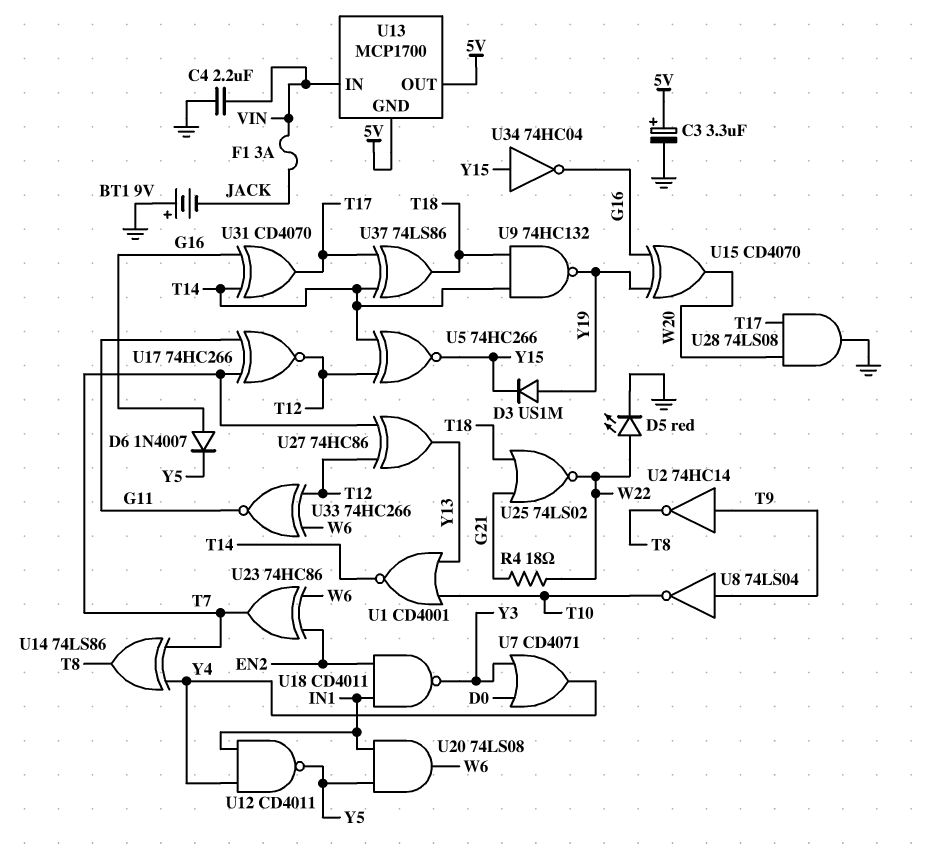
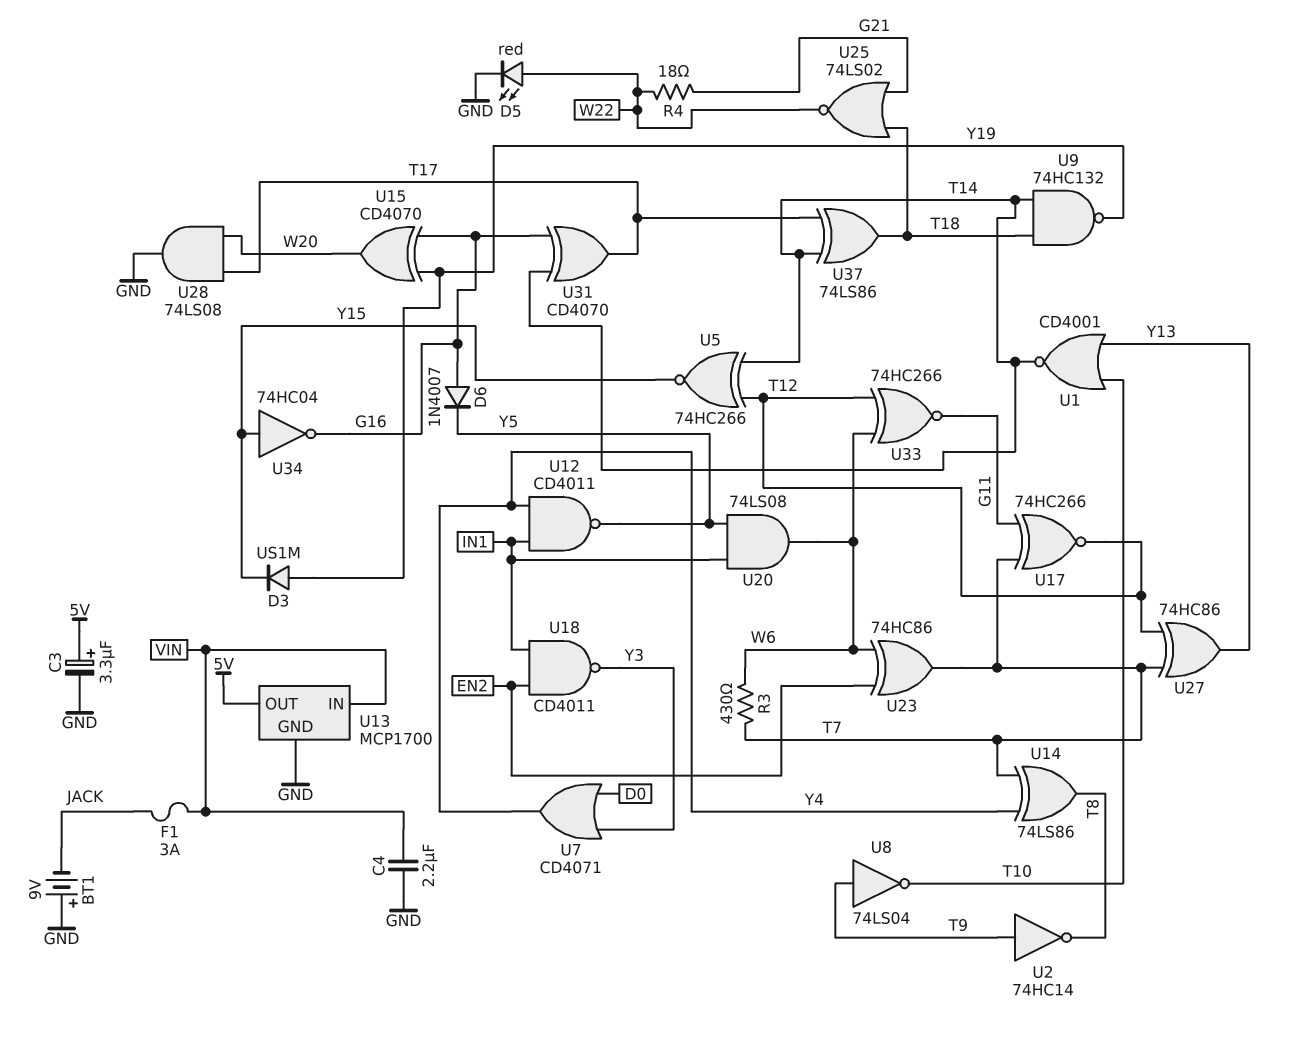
R3: none -> 430 (T7, W6)
U13 pin GND: 5V -> GND

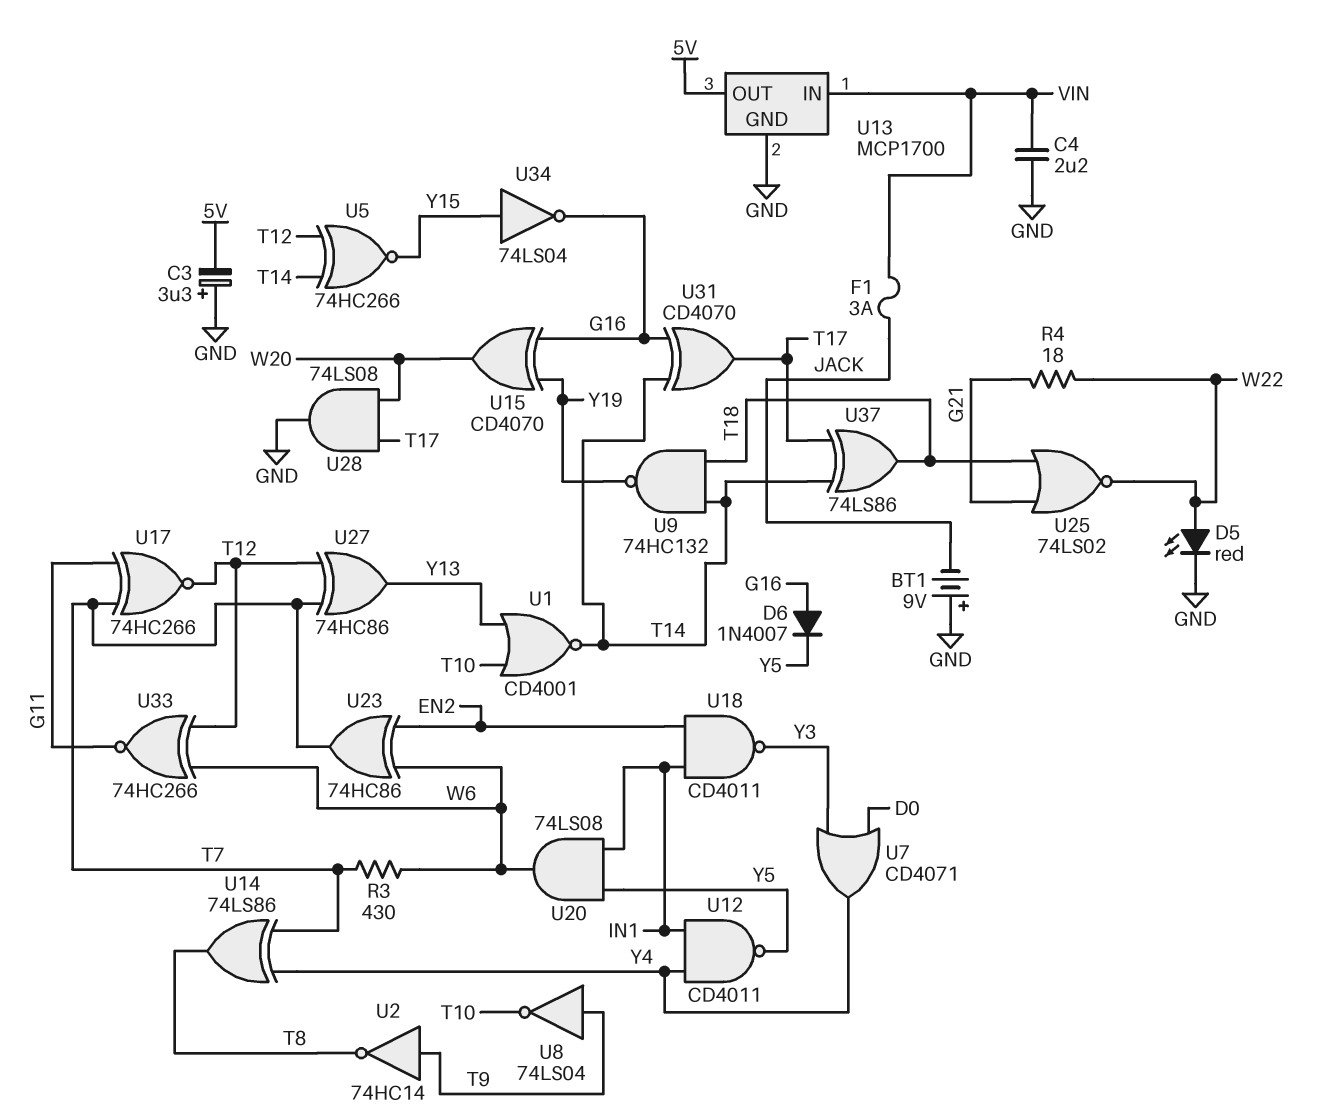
C3: 3.3uF (plus 5V, minus GND) -> 3.3uF (plus GND, minus 5V)
D3: diode US1M (A Y19, K Y15) -> none
U34: NOT 74HC04 (in Y15, out G16) -> NOT 74LS04 (in Y15, out G16)

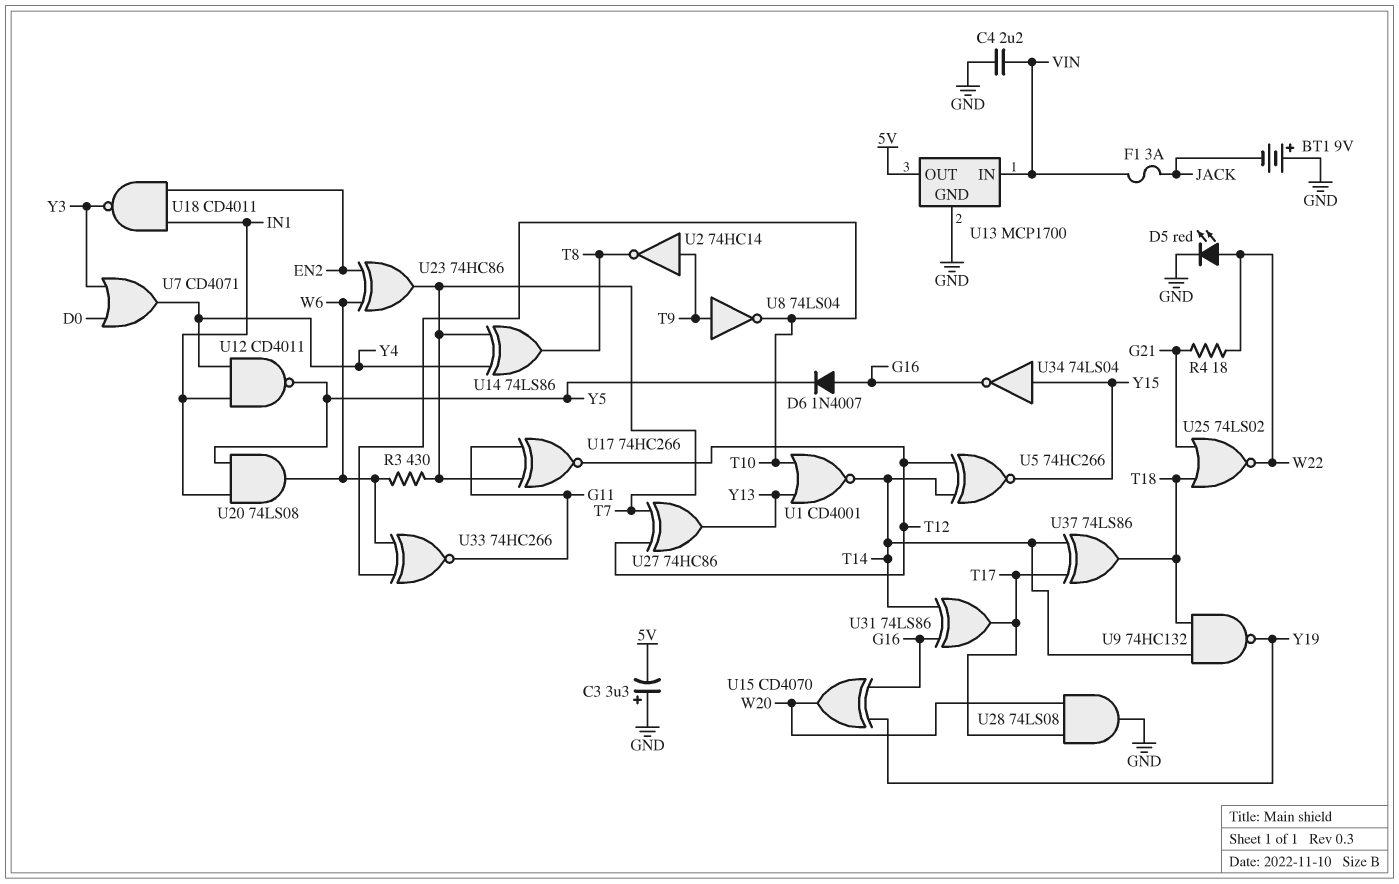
U31: XOR CD4070 (in G16, in T14, out T17) -> XOR 74LS86 (in G16, in T14, out T17)
U33: XNOR 74HC266 (in T12, in W6, out G11) -> XNOR 74HC266 (in T10, in W6, out G11)

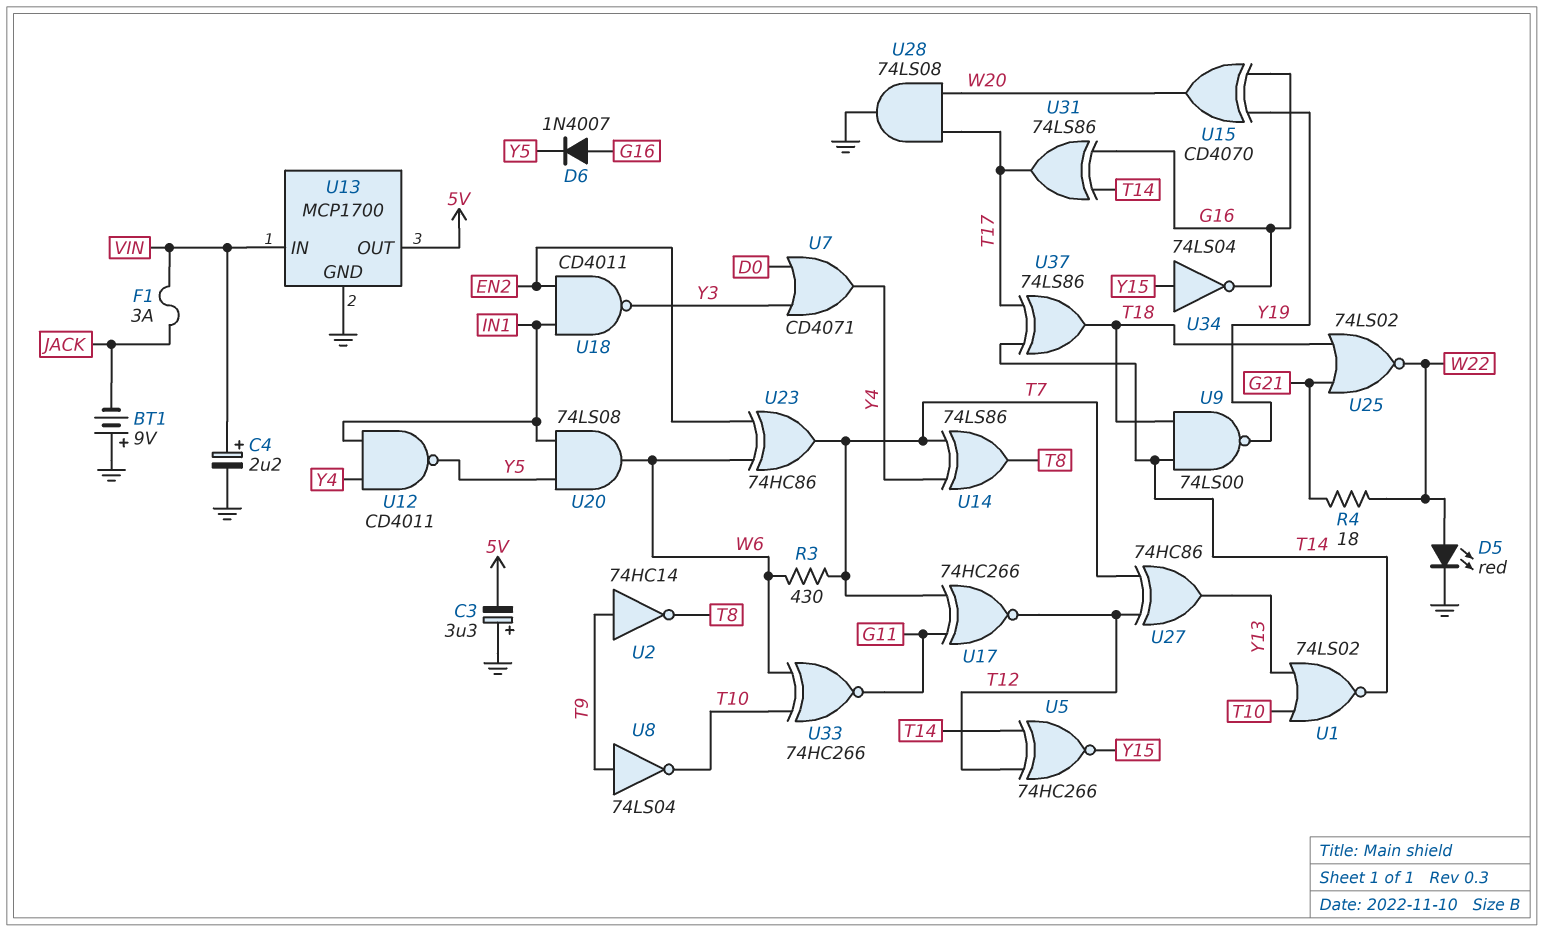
C4: 2.2uF (GND, VIN) -> 2.2uF (plus VIN, minus GND)
U1: NOR CD4001 (in T10, in Y13, out T14) -> NOR 74LS02 (in T10, in Y13, out T14)
U9: NAND 74HC132 (in T14, in T18, out Y19) -> NAND 74LS00 (in T14, in T18, out Y19)

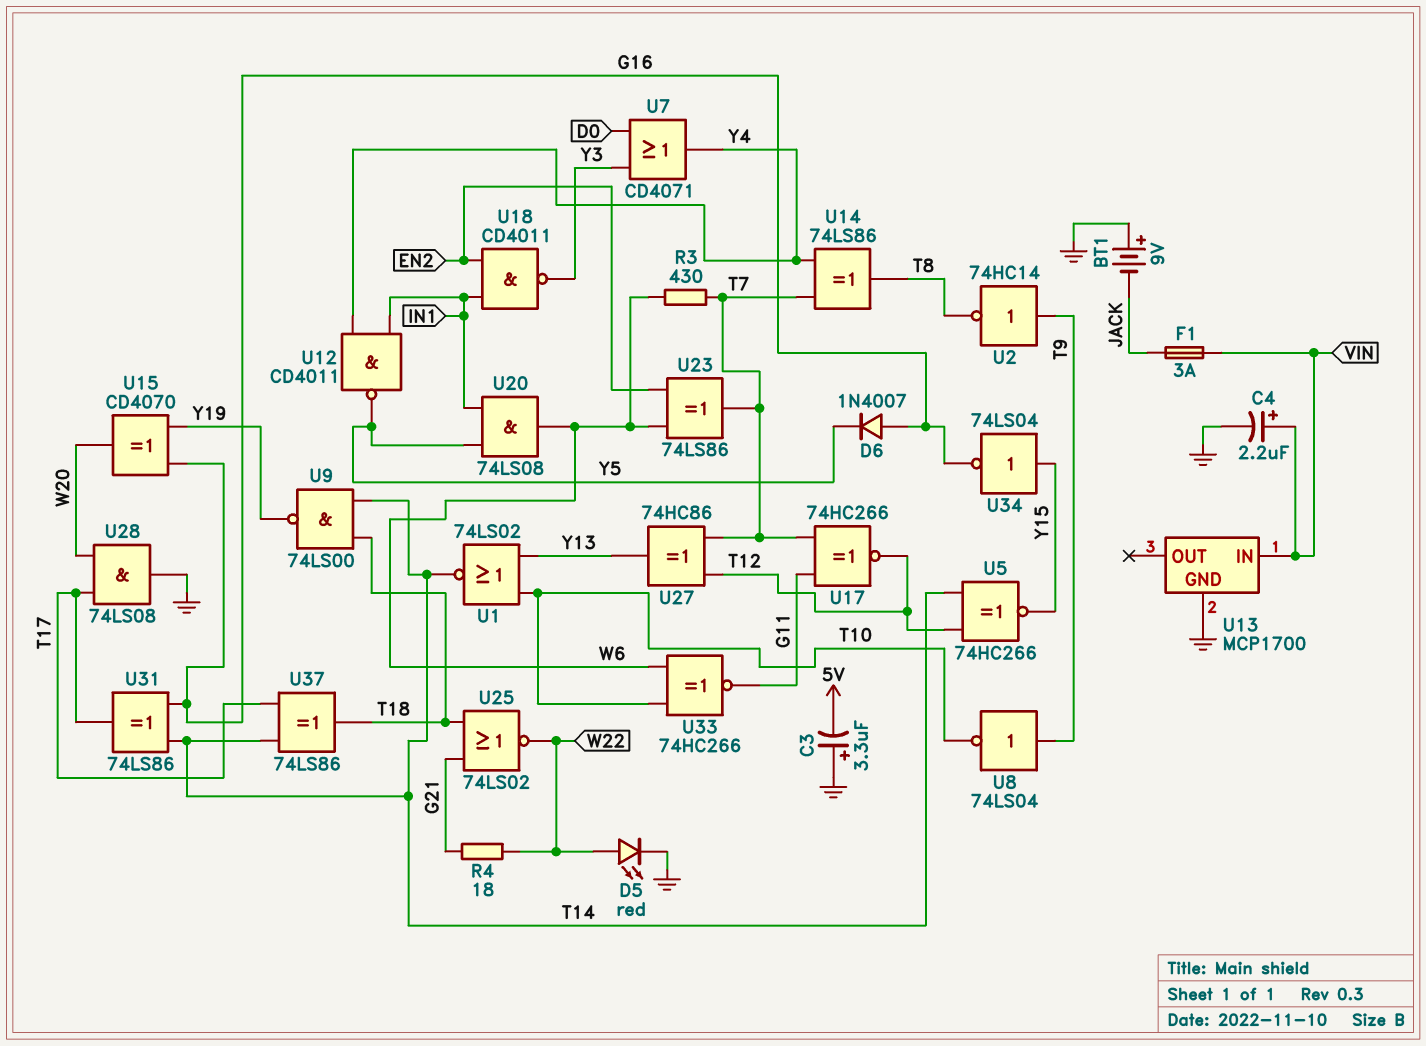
U13 pin OUT: 5V -> none
U23: XOR 74HC86 (in EN2, in W6, out T7) -> XOR 74LS86 (in EN2, in W6, out T7)

